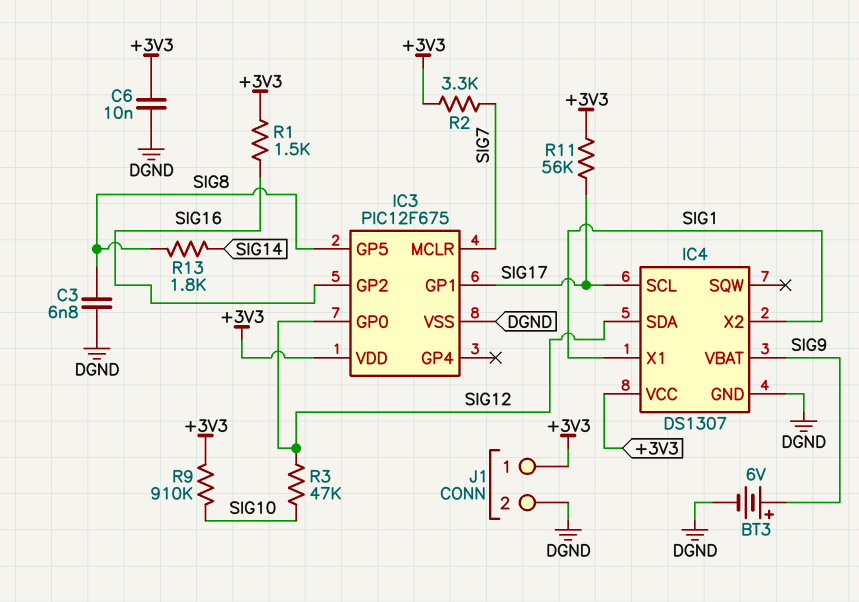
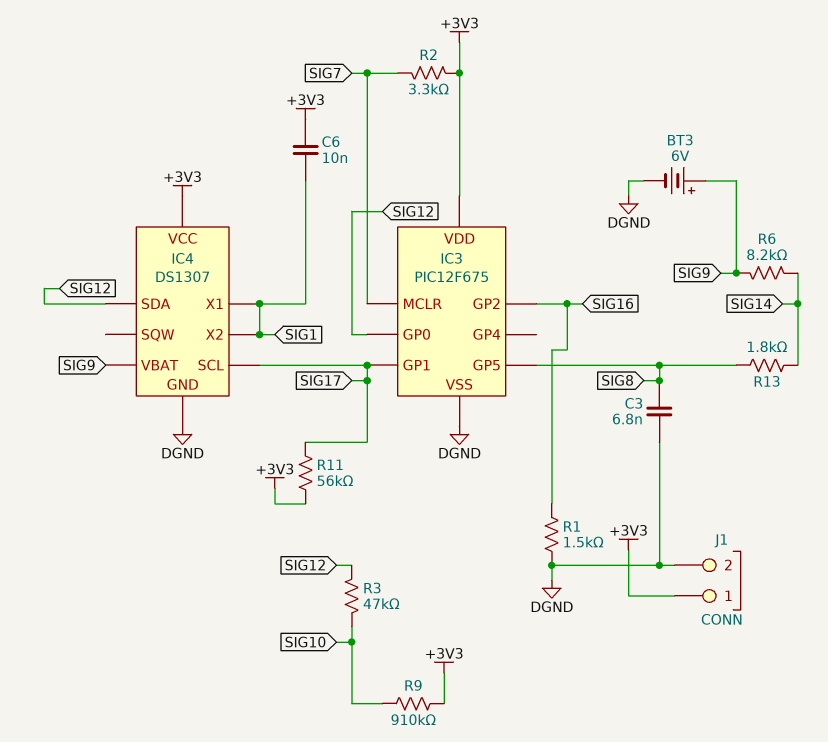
C6: 10nF (+3V3, DGND) -> 10nF (+3V3, SIG1)
R1: 1.5k (+3V3, SIG16) -> 1.5k (DGND, SIG16)
R6: none -> 8.2k (SIG9, SIG14)

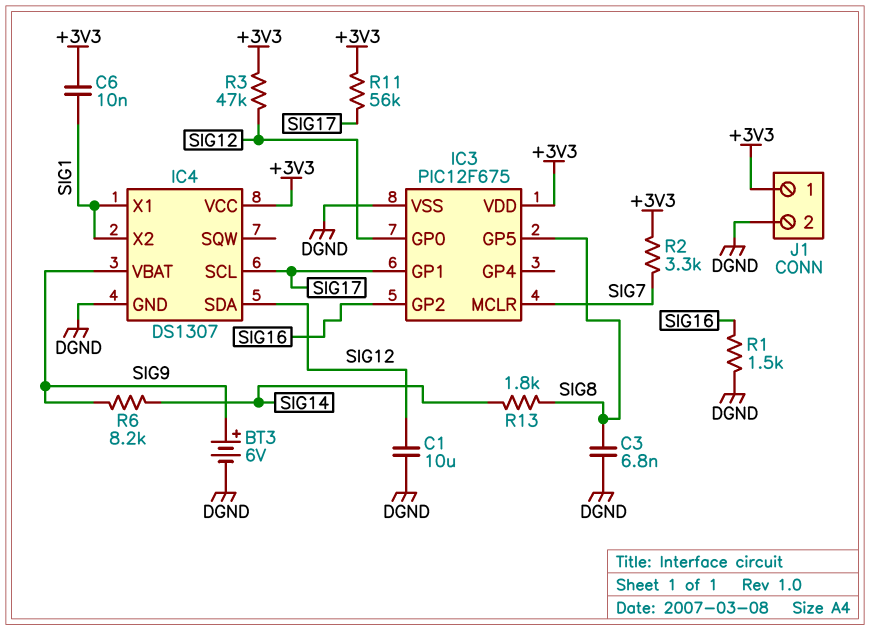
C1: none -> 10uF (DGND, SIG12)
R3: 47k (SIG10, SIG12) -> 47k (+3V3, SIG12)
R9: 910k (+3V3, SIG10) -> none

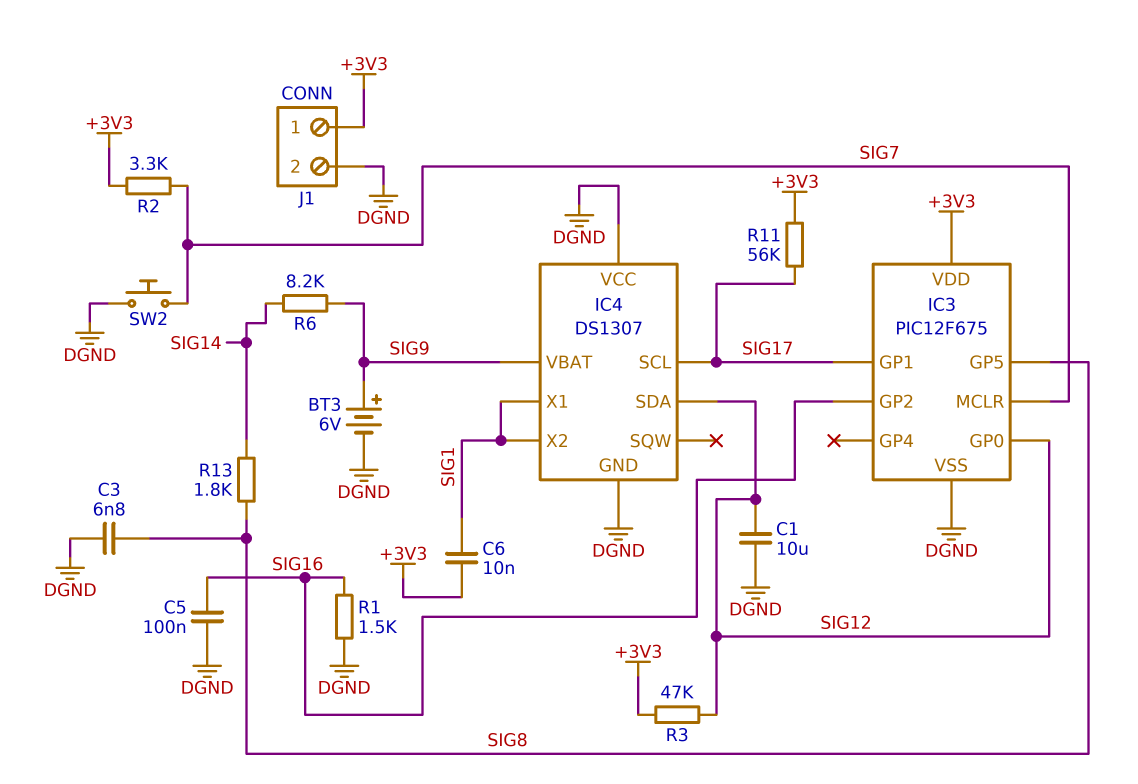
C5: none -> 100nF (DGND, SIG16)
IC4 pin VCC: +3V3 -> DGND
SW2: none -> button (DGND, SIG7)

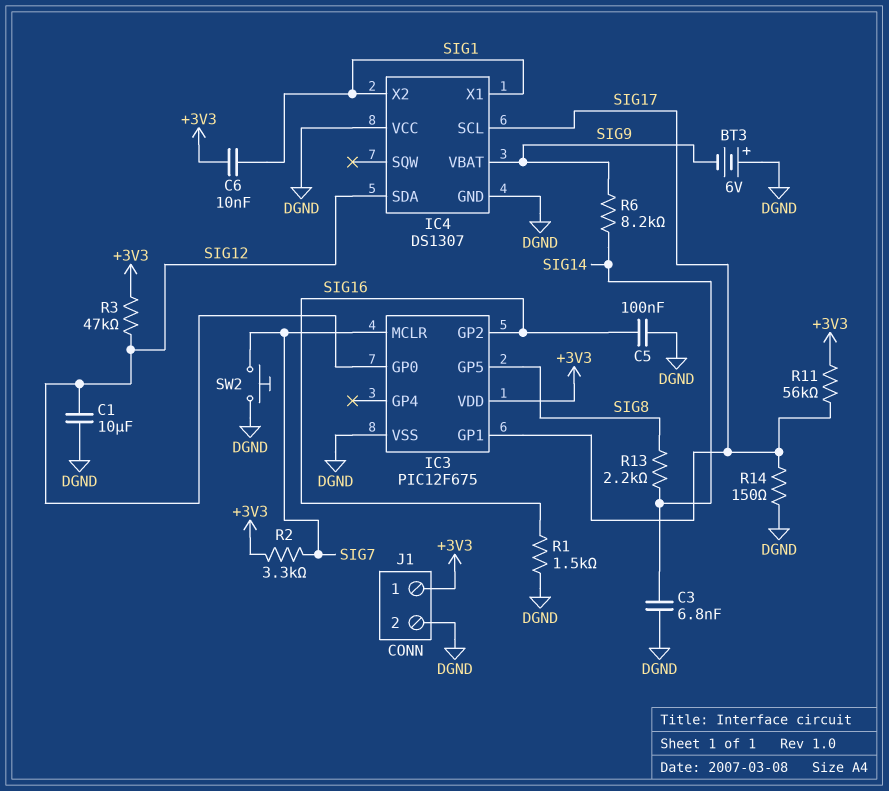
BT3: 6V (plus SIG9, minus DGND) -> 6V (plus DGND, minus SIG9)
C3: 6.8nF (DGND, SIG8) -> 6.8nF (DGND, SIG14)
R13: 1.8k (SIG8, SIG14) -> 2.2k (SIG8, SIG14)
R14: none -> 150 (DGND, SIG17)

